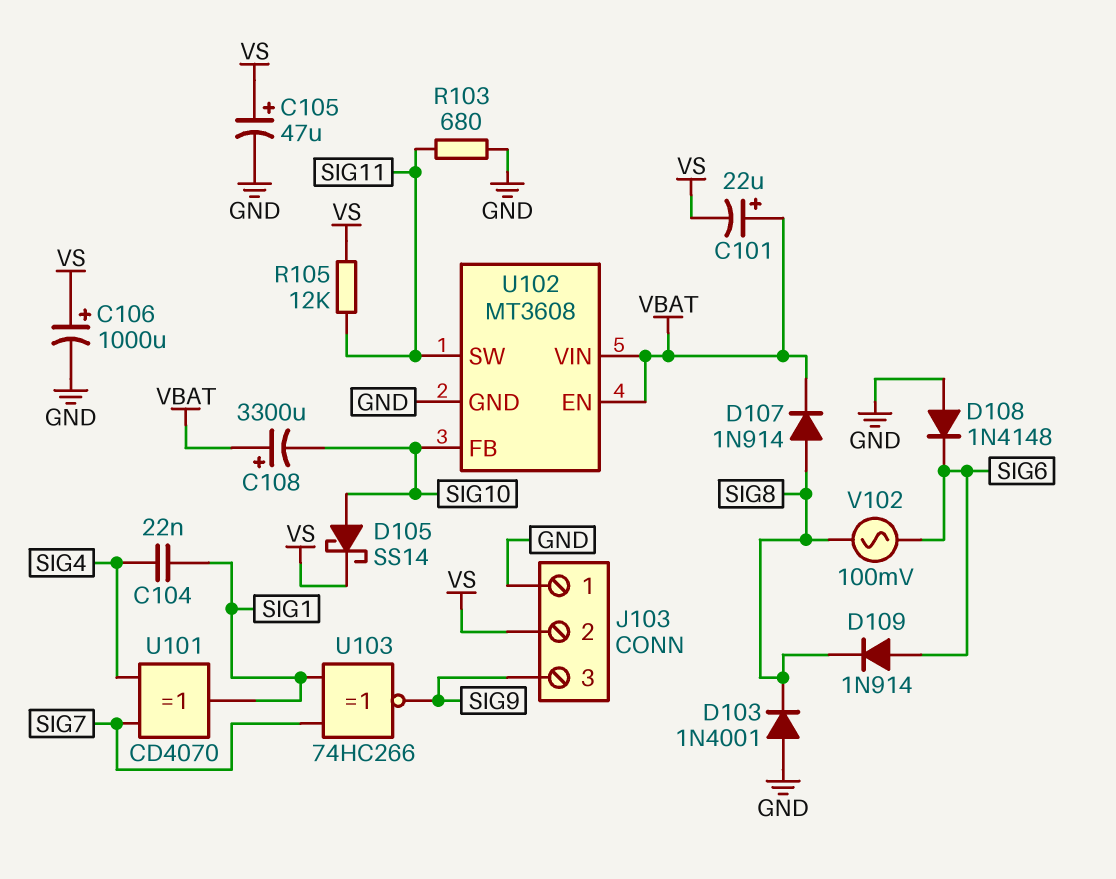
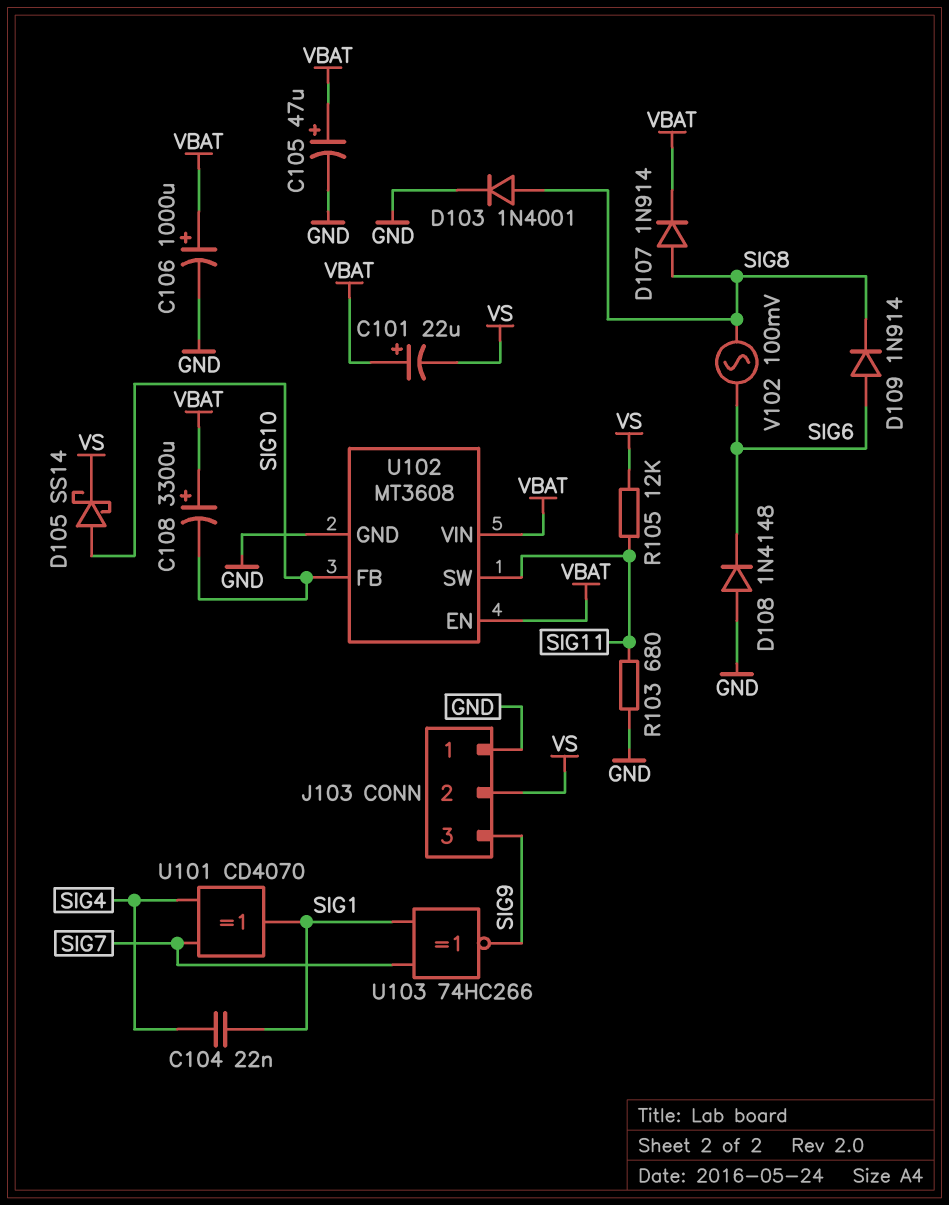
C105: 47uF (plus VS, minus GND) -> 47uF (plus VBAT, minus GND)
C106: 1000uF (plus VS, minus GND) -> 1000uF (plus VBAT, minus GND)
D103: diode 1N4001 (A GND, K SIG8) -> diode 1N4001 (A SIG8, K GND)

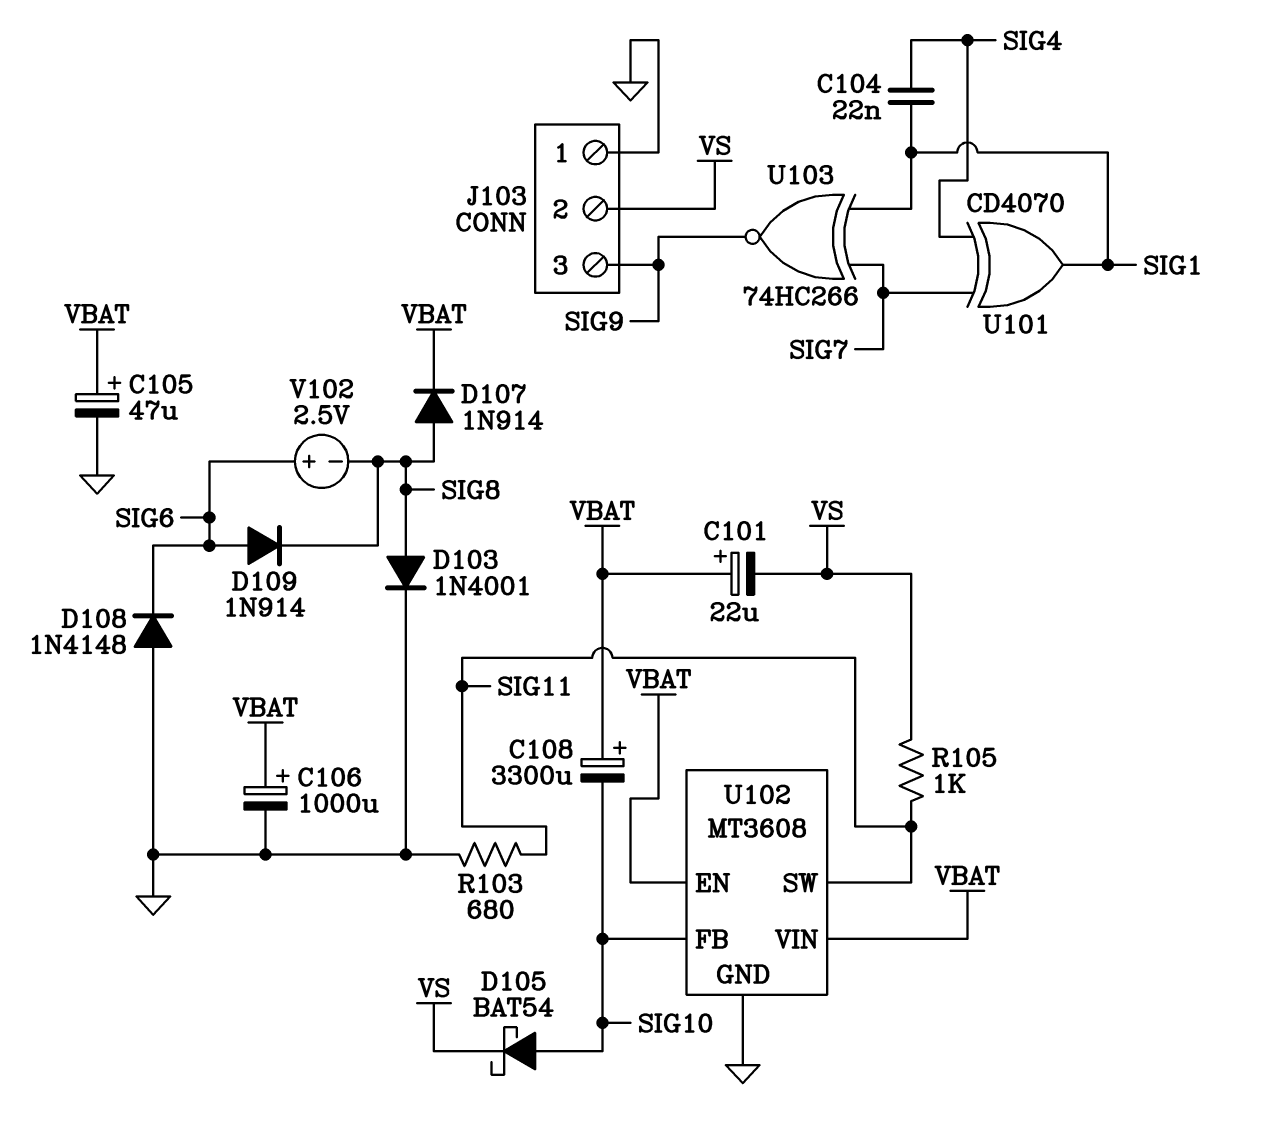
D105: schottky SS14 (A SIG10, K VS) -> schottky BAT54 (A SIG10, K VS)
R105: 12k (SIG11, VS) -> 1k (SIG11, VS)
V102: AC 100mV (SIG6, SIG8) -> 2.5V (plus SIG6, minus SIG8)

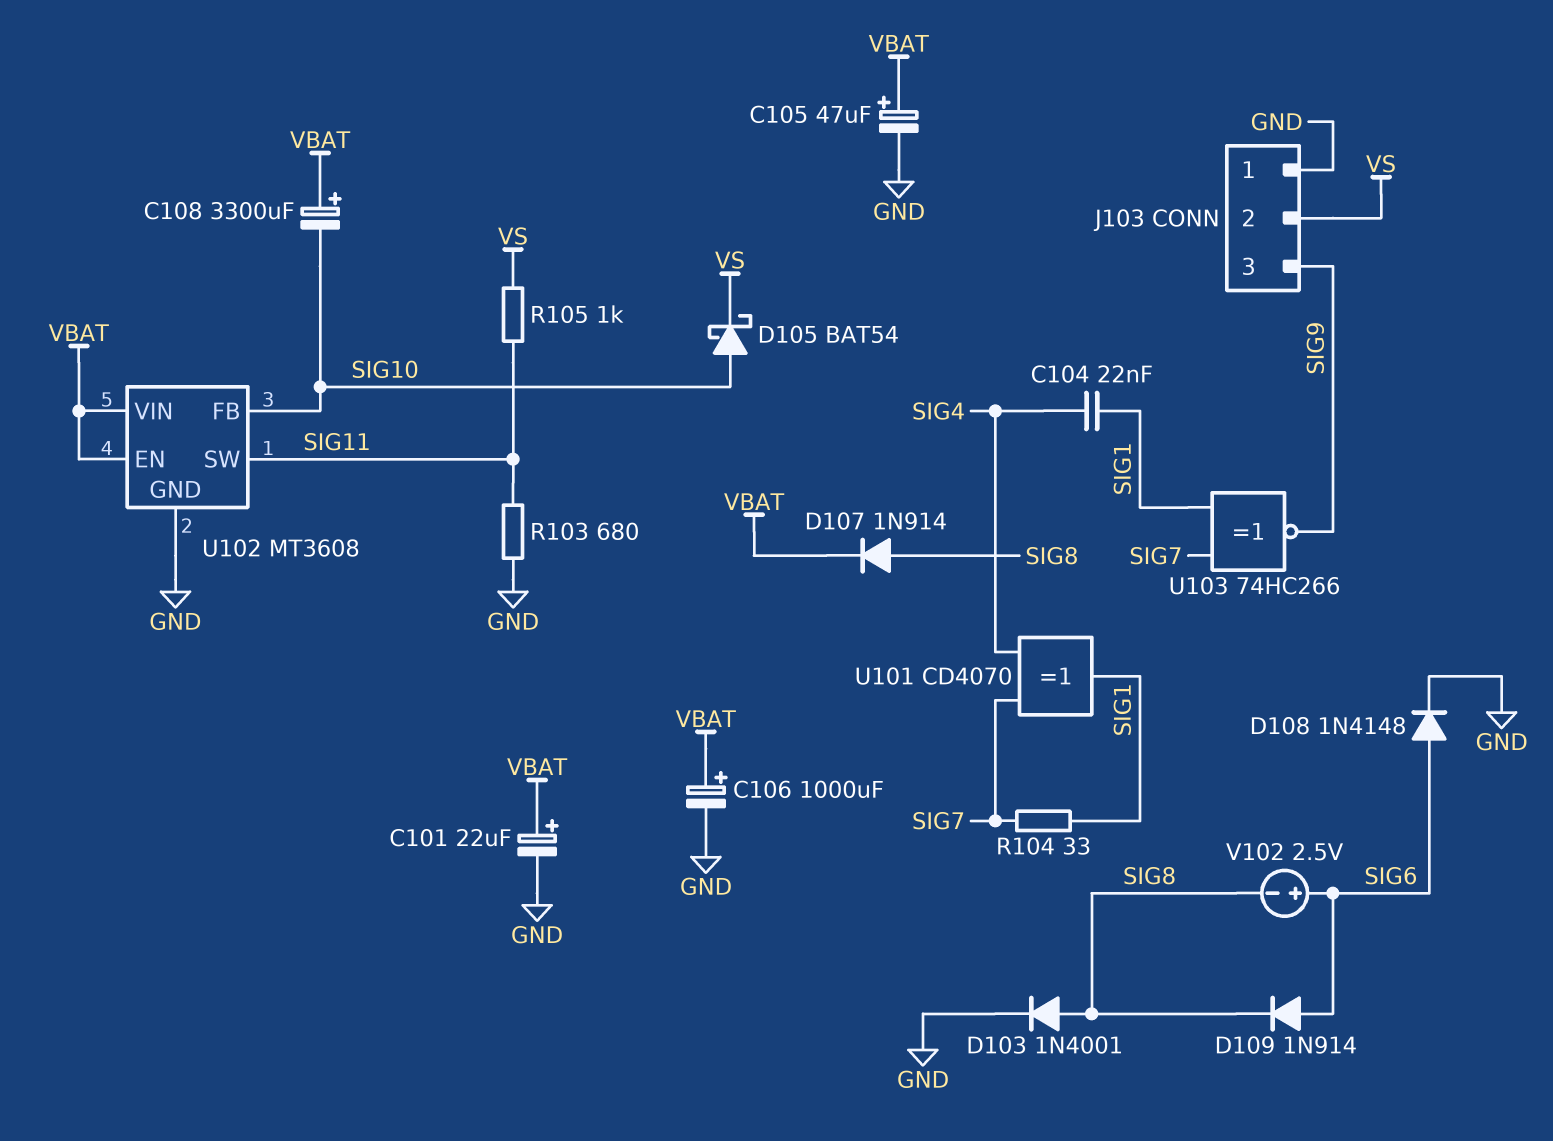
C101: 22uF (plus VBAT, minus VS) -> 22uF (plus VBAT, minus GND)
D108: diode 1N4148 (A GND, K SIG6) -> diode 1N4148 (A SIG6, K GND)
R104: none -> 33 (SIG1, SIG7)

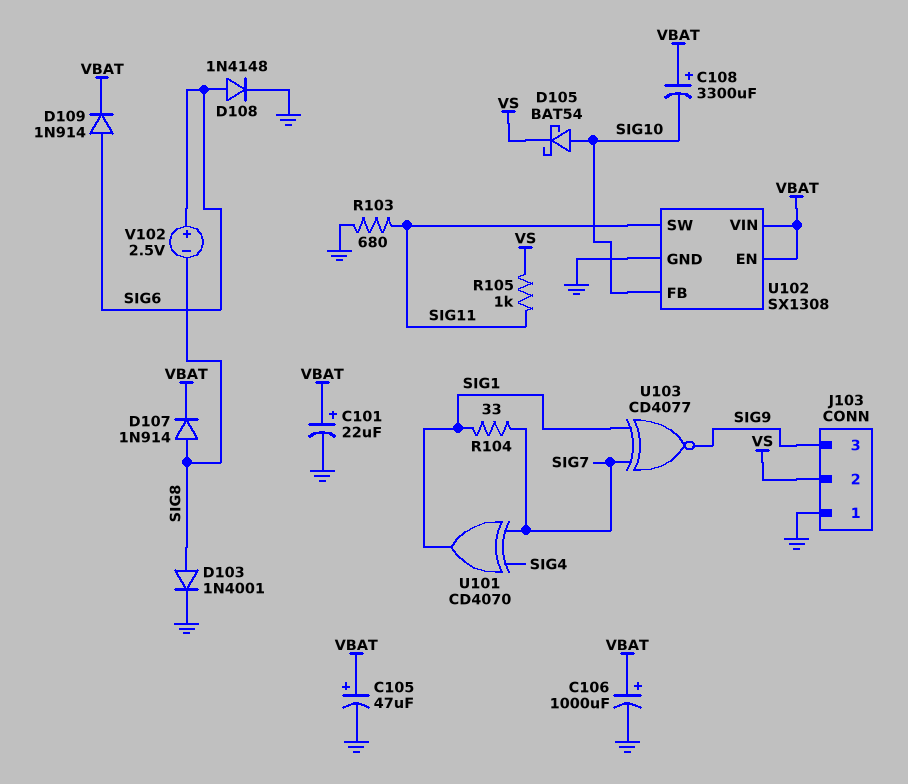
C104: 22nF (SIG1, SIG4) -> none
D109: diode 1N914 (A SIG6, K SIG8) -> diode 1N914 (A SIG6, K VBAT)
U102: MT3608 -> SX1308
U103: XNOR 74HC266 (in SIG1, in SIG7, out SIG9) -> XNOR CD4077 (in SIG1, in SIG7, out SIG9)

